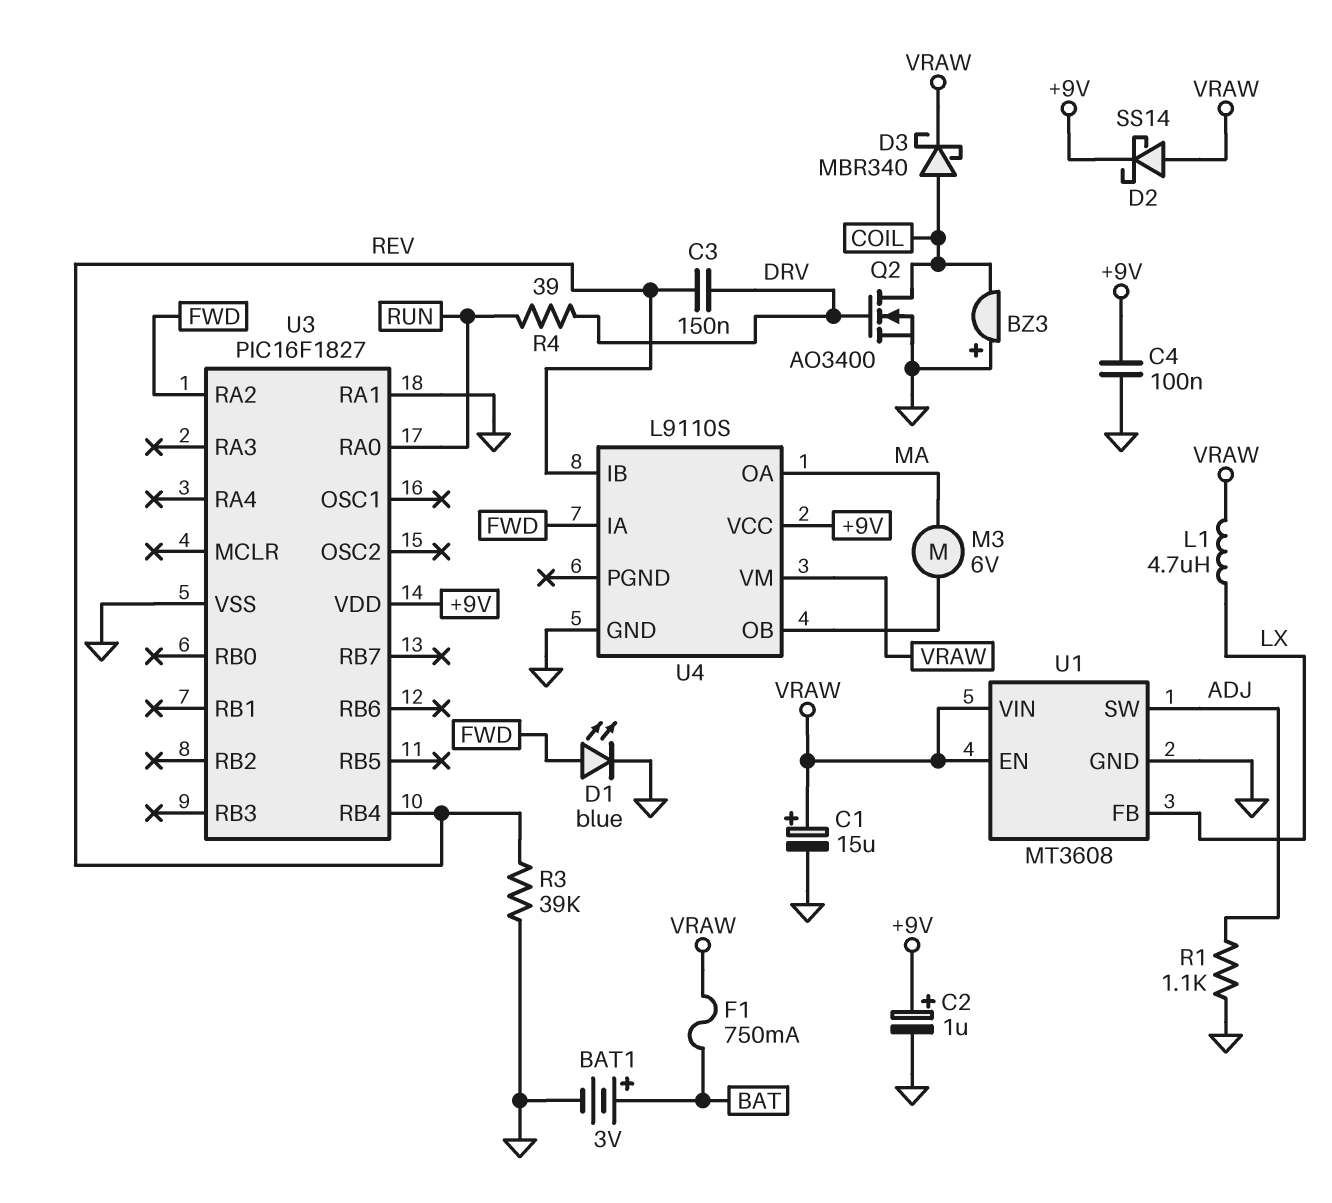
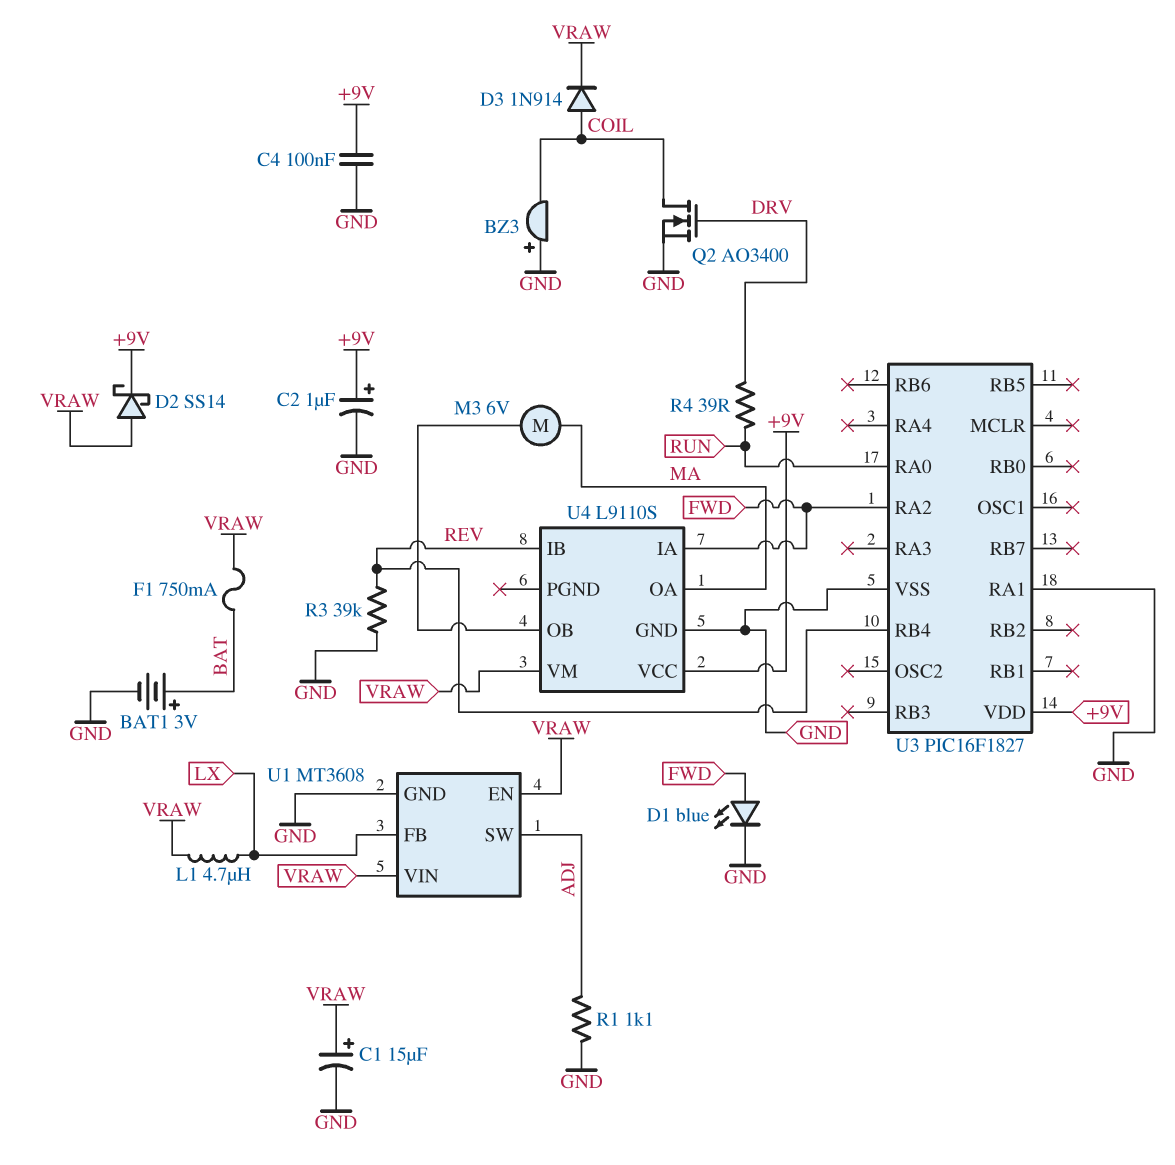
C3: 150nF (DRV, REV) -> none
D3: schottky MBR340 (A COIL, K VRAW) -> diode 1N914 (A COIL, K VRAW)

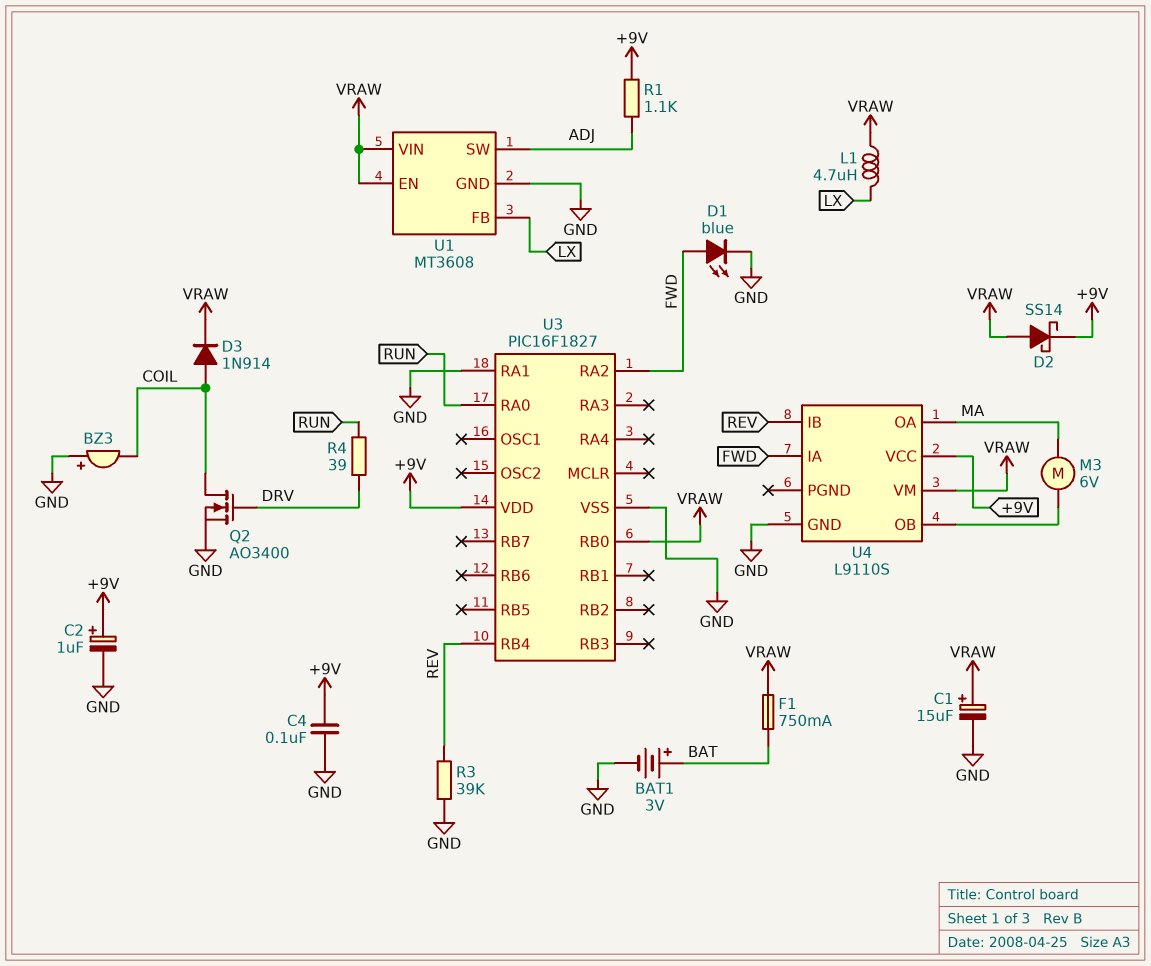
R1: 1.1k (ADJ, GND) -> 1.1k (+9V, ADJ)
U3 pin RB0: none -> VRAW

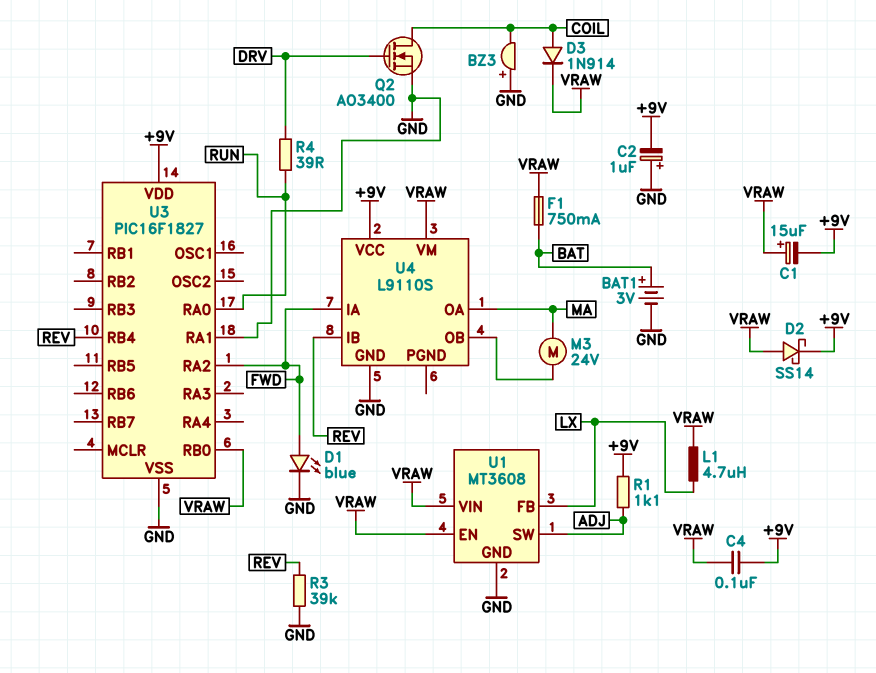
C1: 15uF (plus VRAW, minus GND) -> 15uF (plus VRAW, minus +9V)
C2: 1uF (plus +9V, minus GND) -> 1uF (plus GND, minus +9V)
C4: 100nF (+9V, GND) -> 100nF (+9V, VRAW)
M3: motor 6V (MA, U4/OB) -> motor 24V (MA, U4/OB)

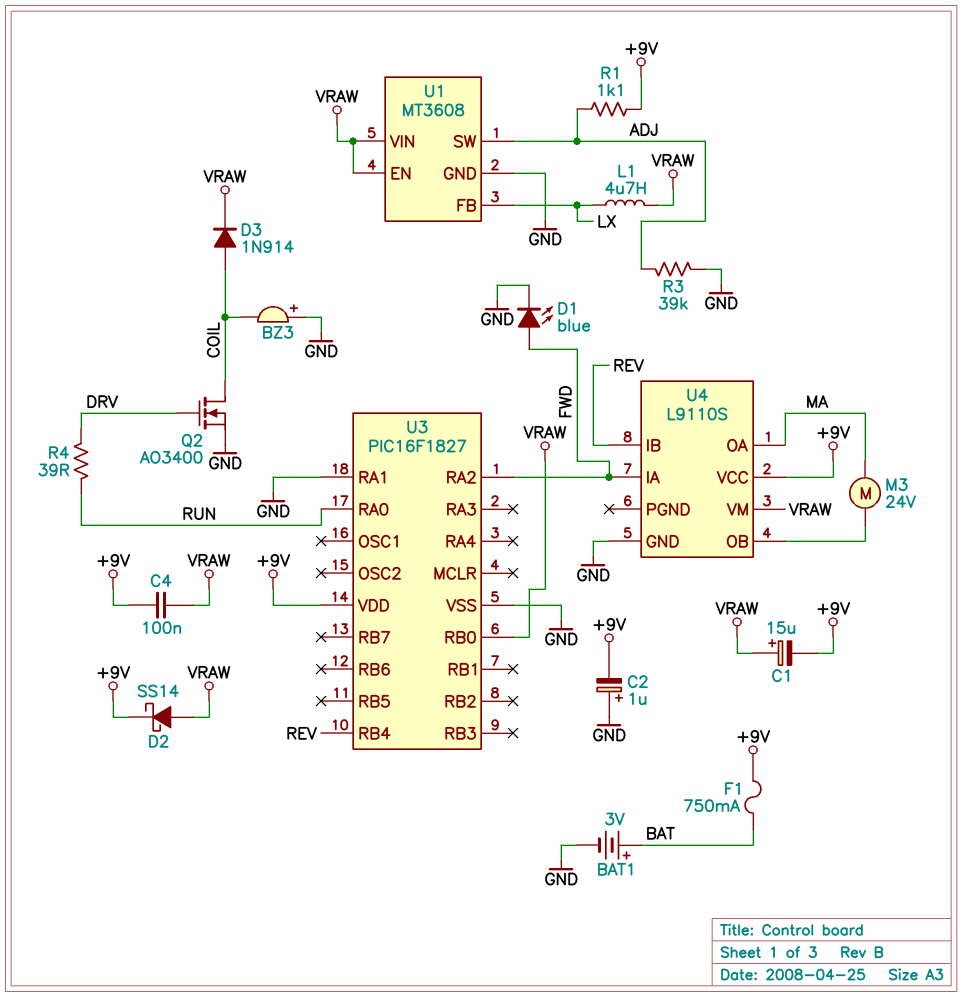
F1: 750mA (BAT, VRAW) -> 750mA (+9V, BAT)
R3: 39k (GND, REV) -> 39k (ADJ, GND)

